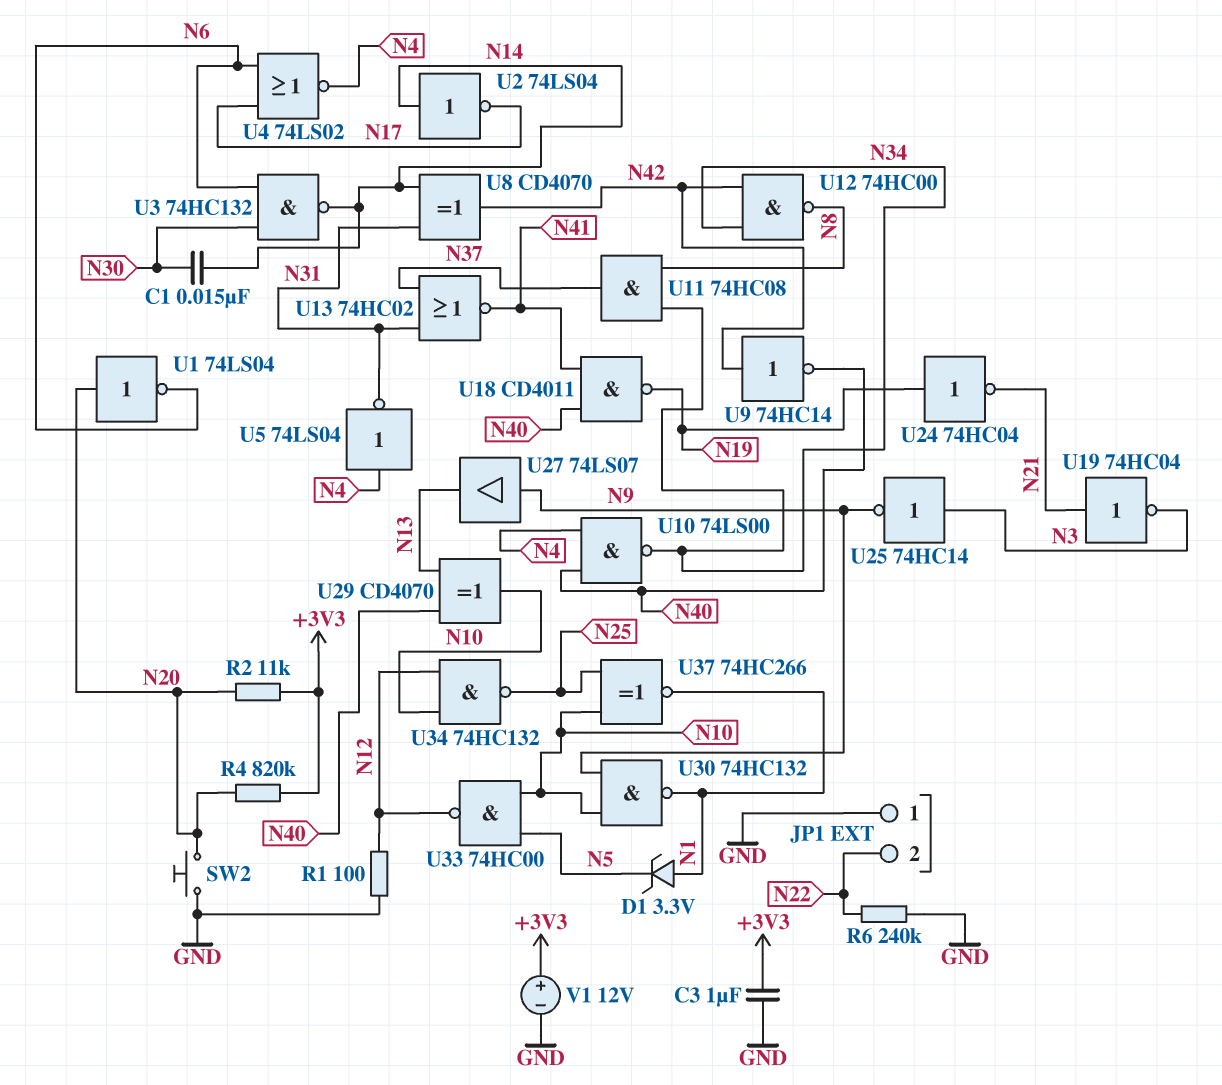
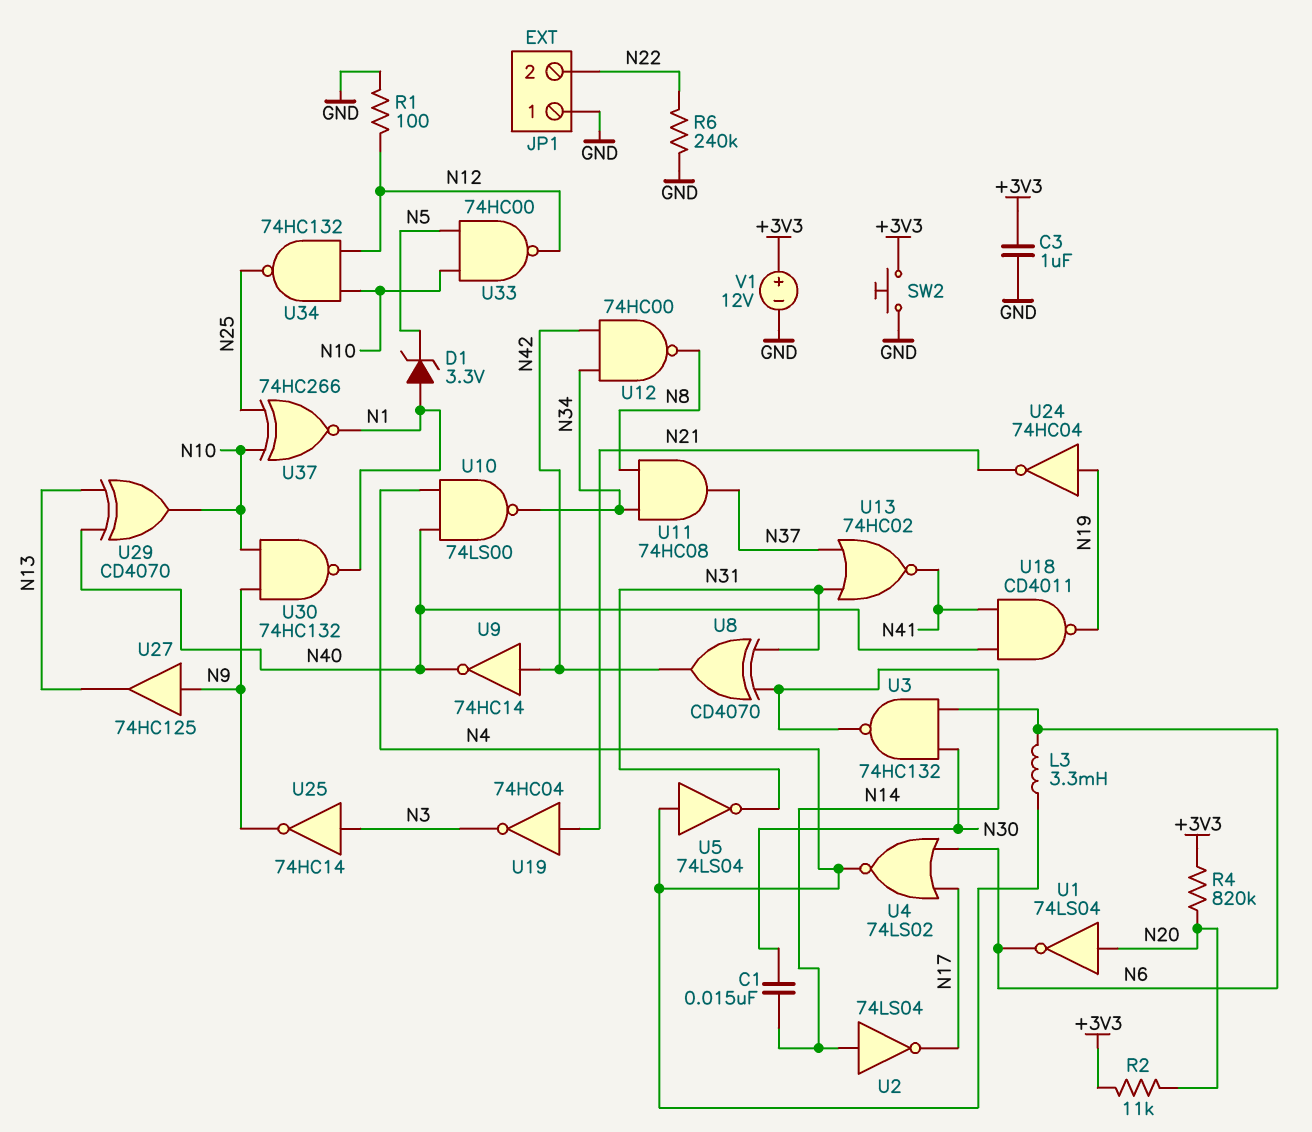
L3: none -> 3.3mH (N4, N6)
SW2: button (GND, N20) -> button (+3V3, GND)
U27: buffer 74LS07 (in N9, out N13) -> buffer 74HC125 (in N9, out N13)

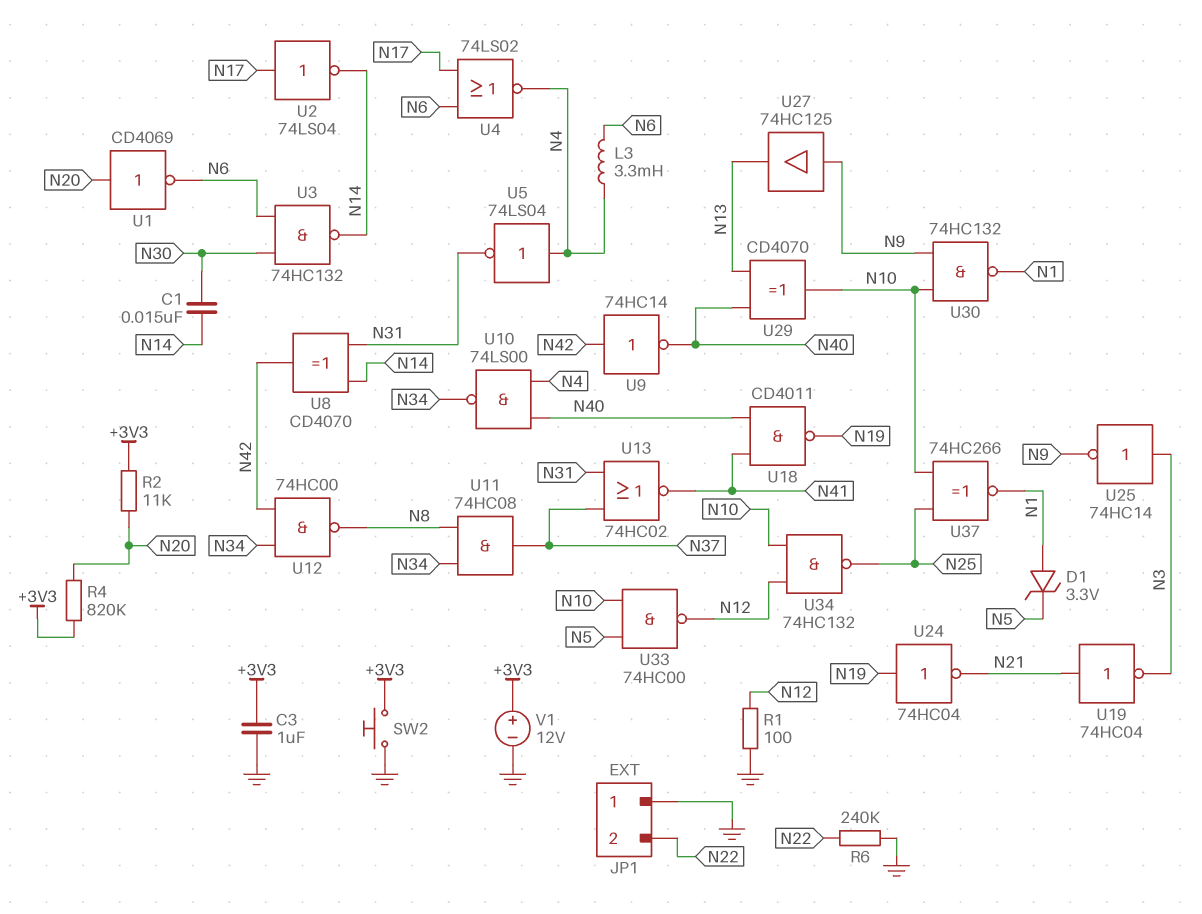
U1: NOT 74LS04 (in N20, out N6) -> NOT CD4069 (in N20, out N6)
U2: NOT 74LS04 (in N14, out N17) -> NOT 74LS04 (in N17, out N14)

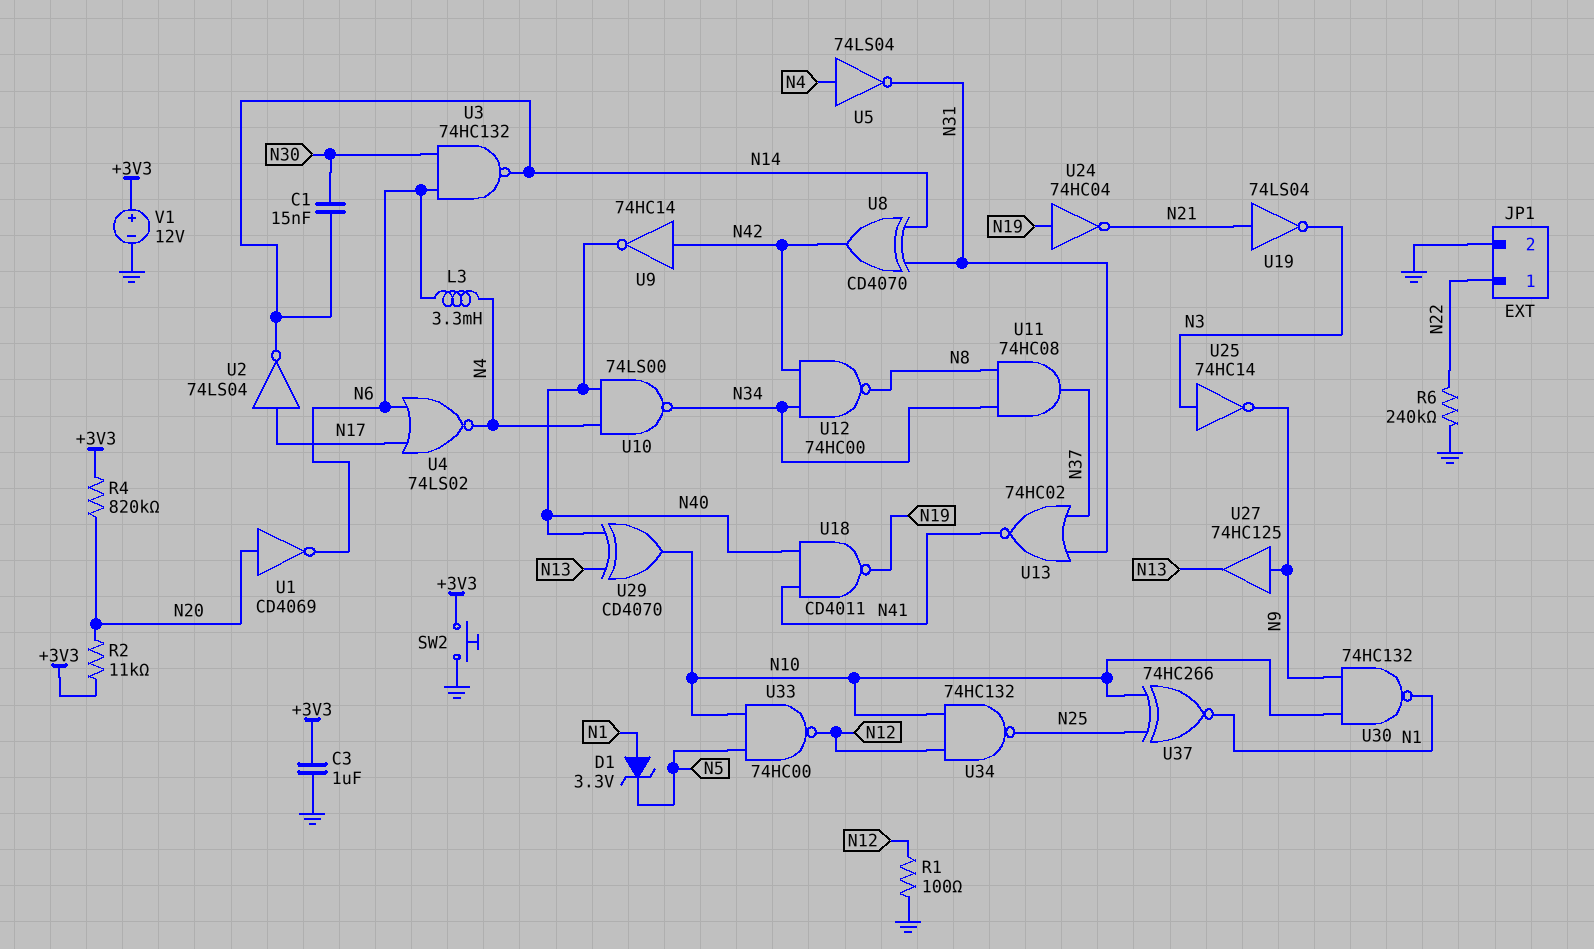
JP1 pin 1: GND -> N22
JP1 pin 2: N22 -> GND
U19: NOT 74HC04 (in N21, out N3) -> NOT 74LS04 (in N21, out N3)

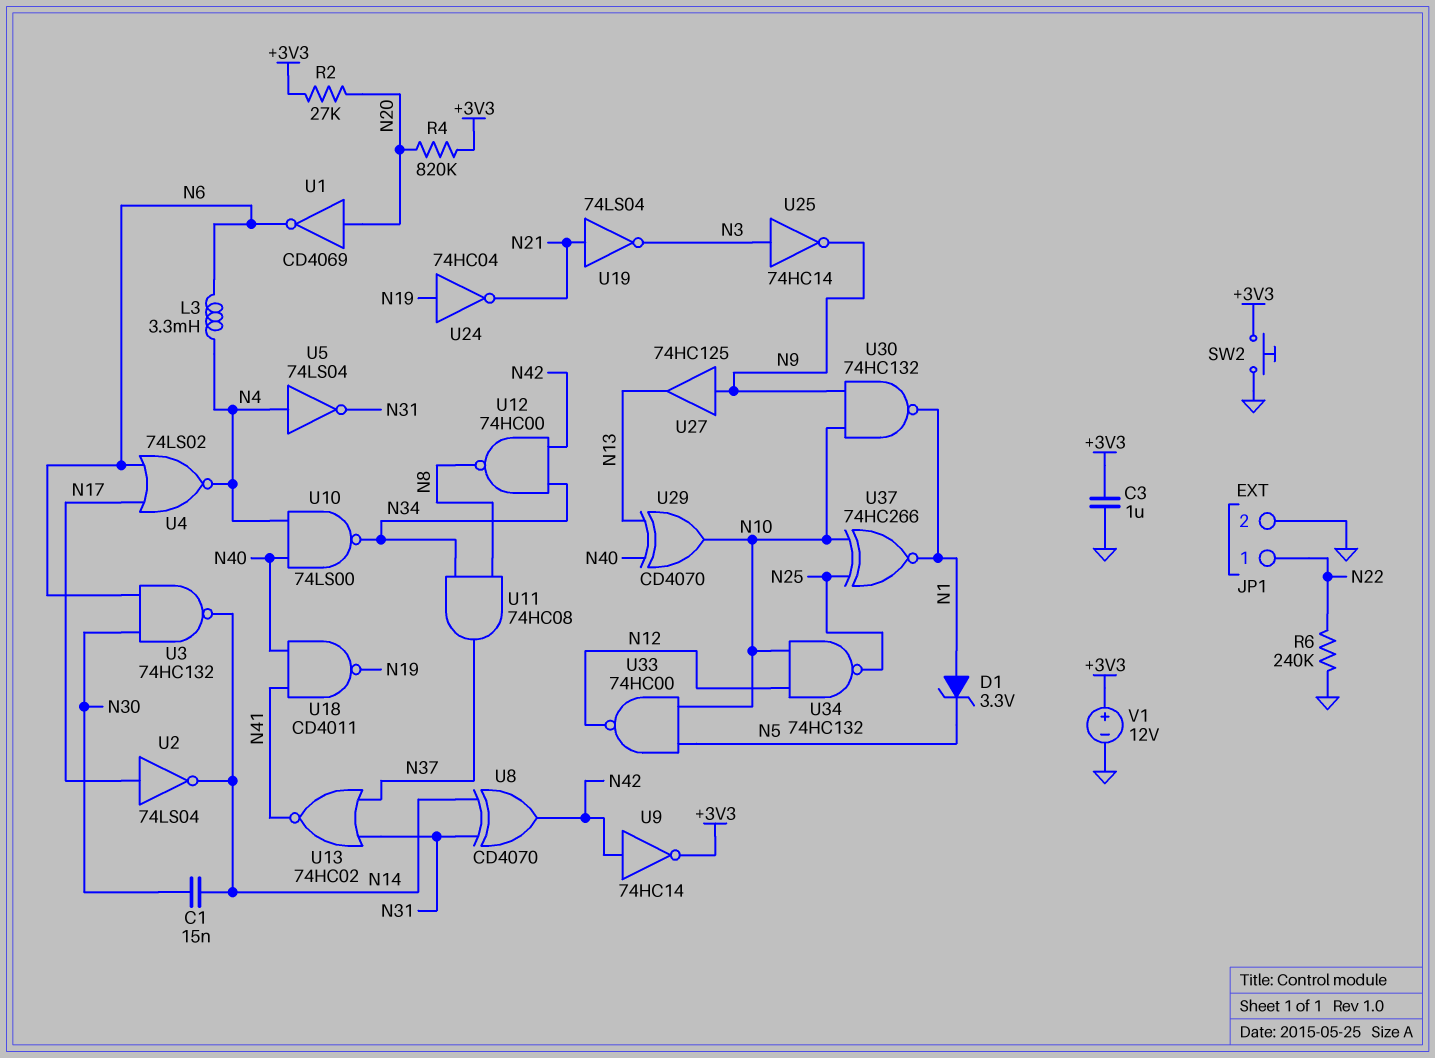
R1: 100 (GND, N12) -> none
R2: 11k (+3V3, N20) -> 27k (+3V3, N20)
U9: NOT 74HC14 (in N42, out N40) -> NOT 74HC14 (in N42, out +3V3)

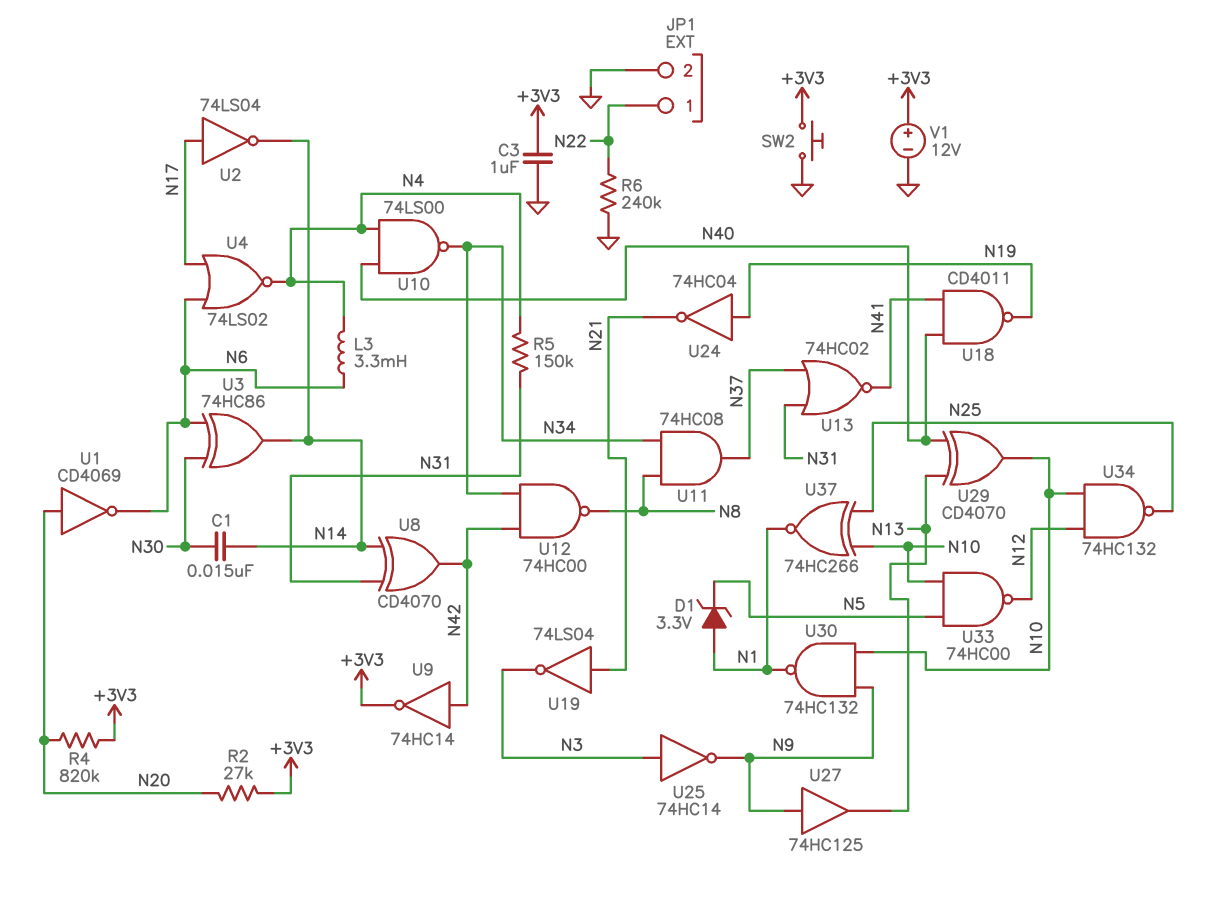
R5: none -> 150k (N4, N31)
U3: NAND 74HC132 (in N6, in N30, out N14) -> XOR 74HC86 (in N6, in N30, out N14)
U5: NOT 74LS04 (in N4, out N31) -> none

